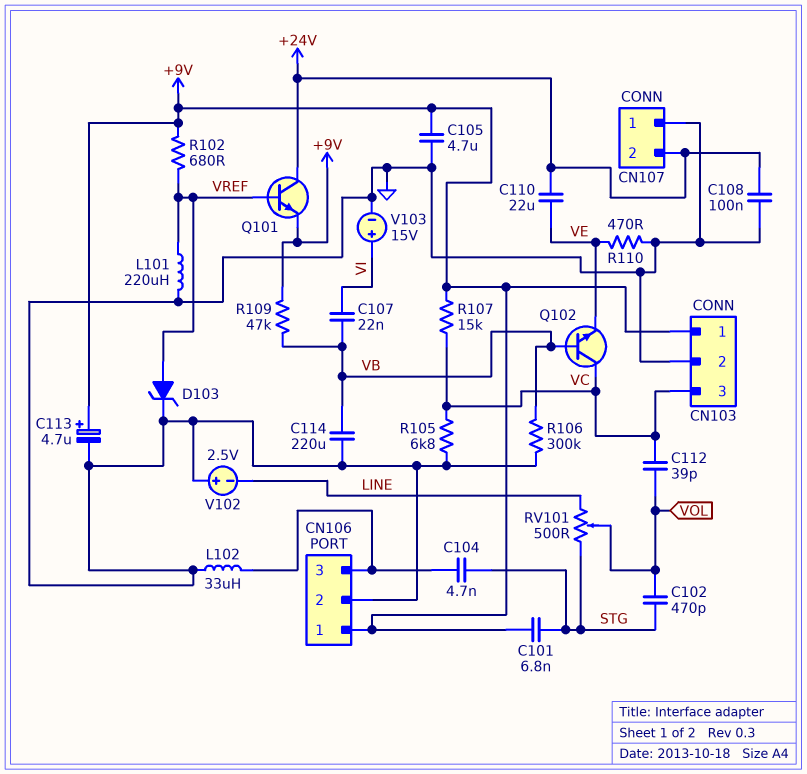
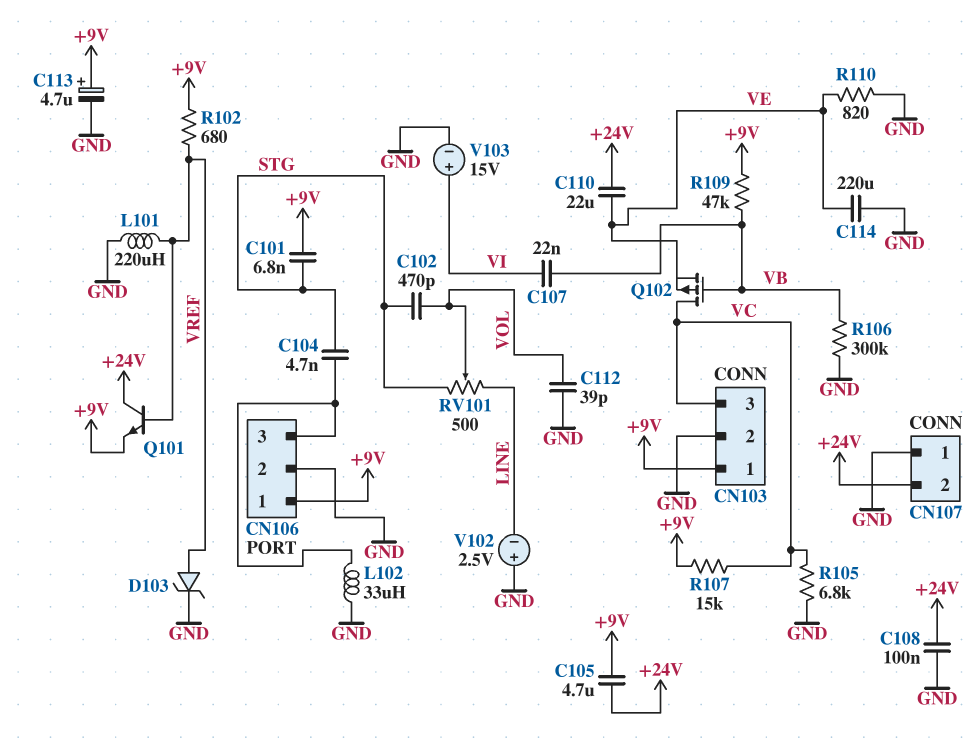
C105: 4.7uF (+9V, GND) -> 4.7uF (+9V, +24V)
C112: 39pF (VC, VOL) -> 39pF (GND, VOL)
C114: 220uF (GND, VB) -> 220uF (GND, VE)
Q102: NPN (B VB, C VC, E VE) -> PMOS (G VB, D VC, S VE)
R110: 470 (GND, VE) -> 820 (GND, VE)

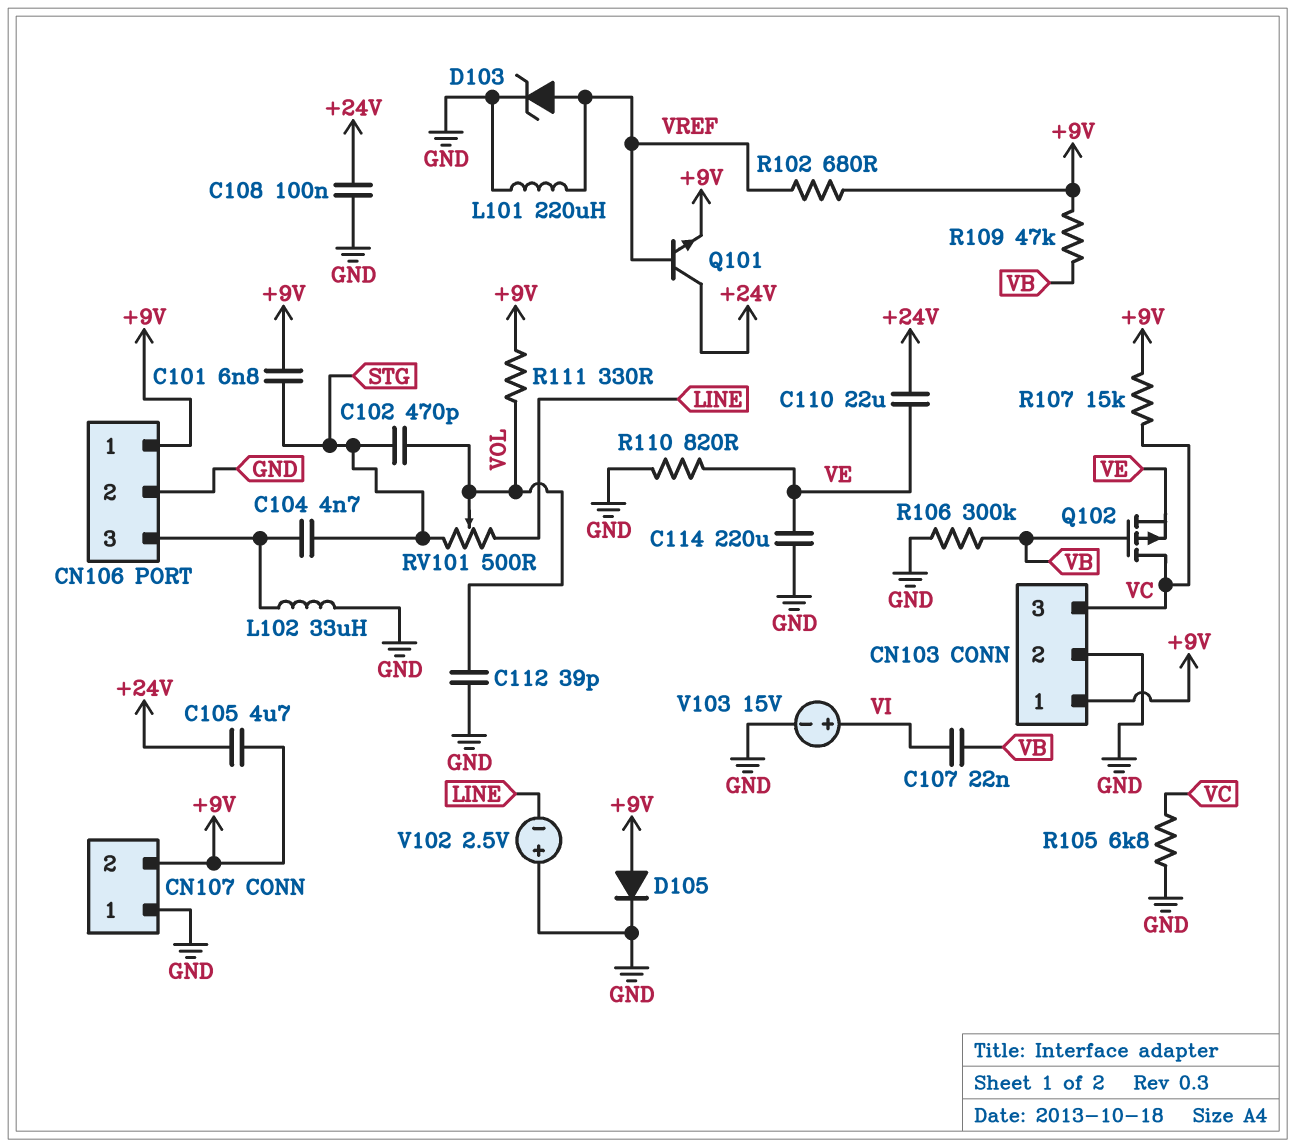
C113: 4.7uF (plus +9V, minus GND) -> none
CN107 pin 2: +24V -> +9V
D105: none -> diode (A +9V, K GND)
R111: none -> 330 (+9V, VOL)

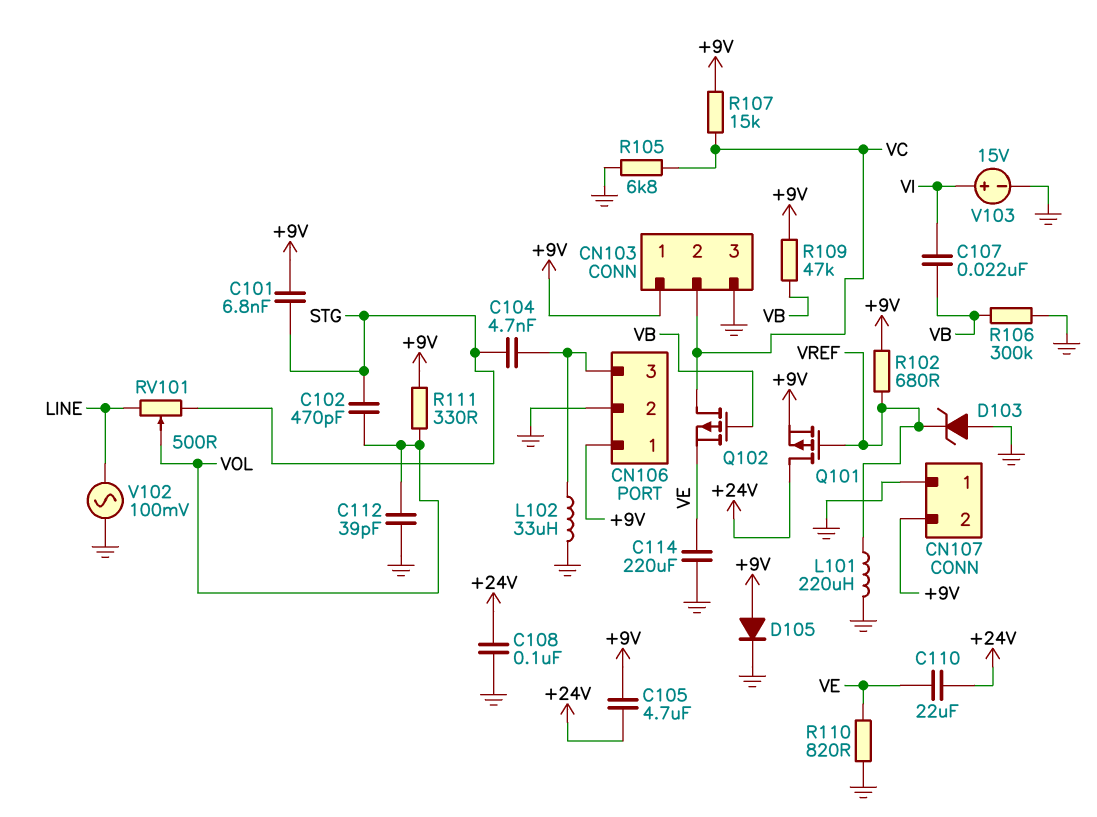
CN103 pin 2: GND -> VC
CN103 pin 3: VC -> GND
D103: zener (A VREF, K GND) -> zener (A GND, K VREF)
Q101: NPN (B VREF, C +24V, E +9V) -> PMOS (G VREF, D +24V, S +9V)
V102: 2.5V (plus GND, minus LINE) -> AC 100mV (GND, LINE)

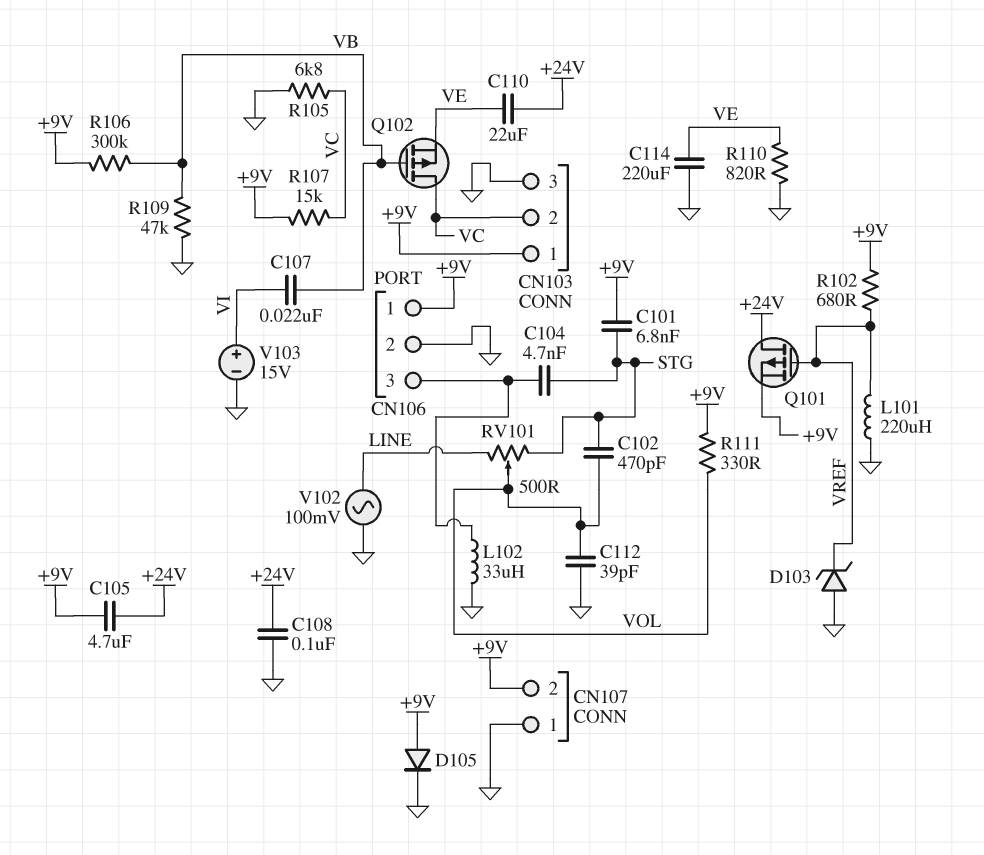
R106: 300k (GND, VB) -> 300k (+9V, VB)
R109: 47k (+9V, VB) -> 47k (GND, VB)

